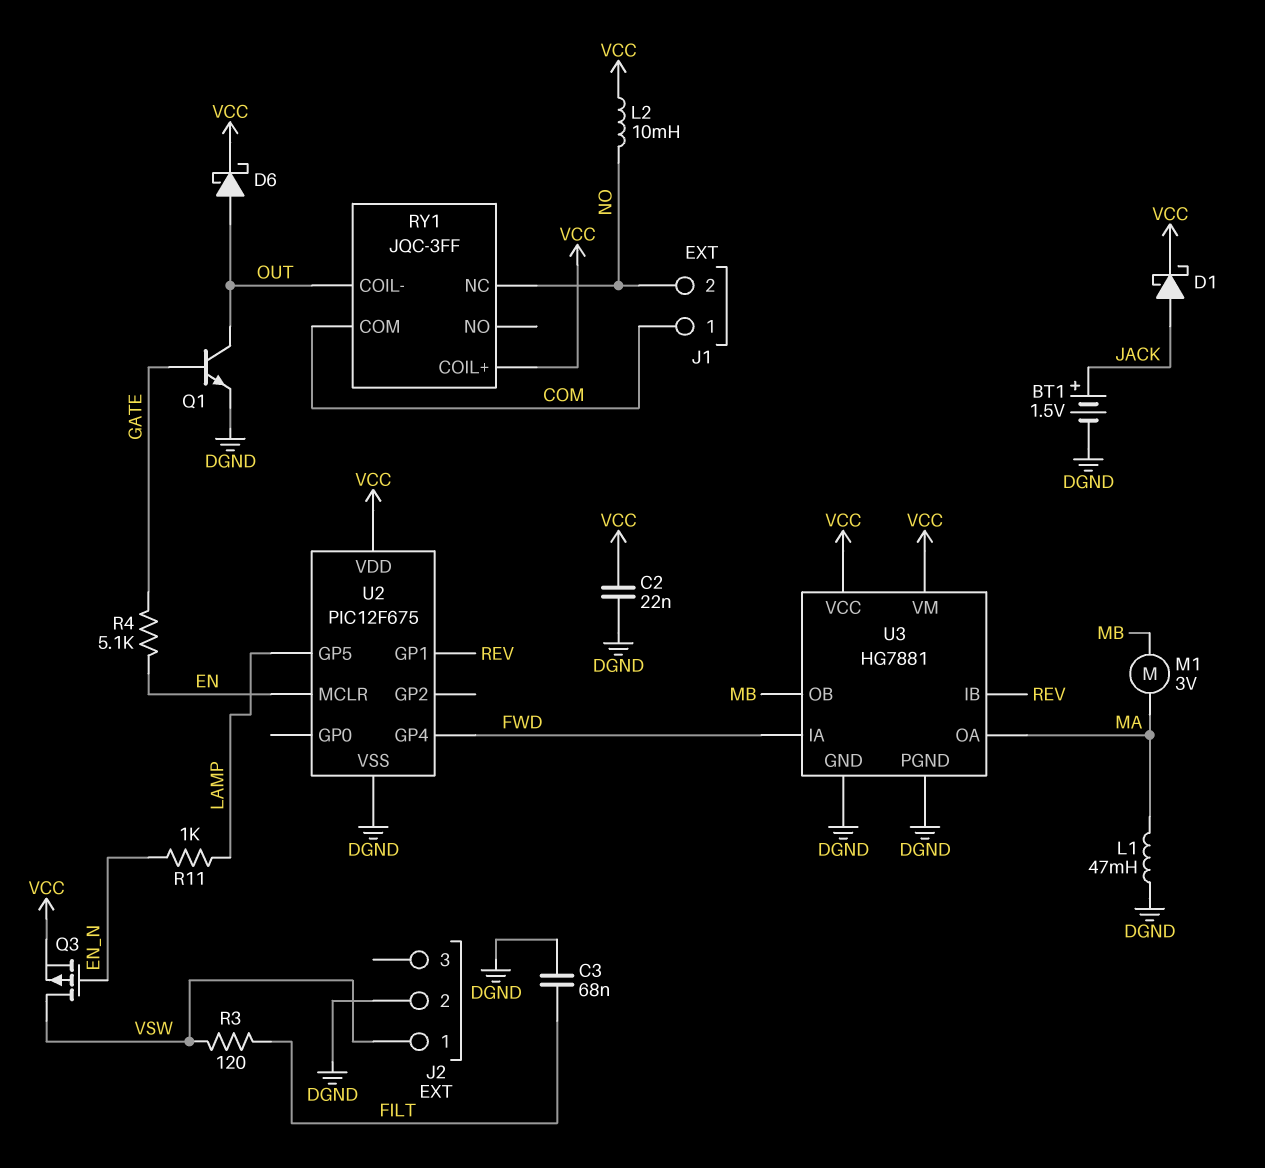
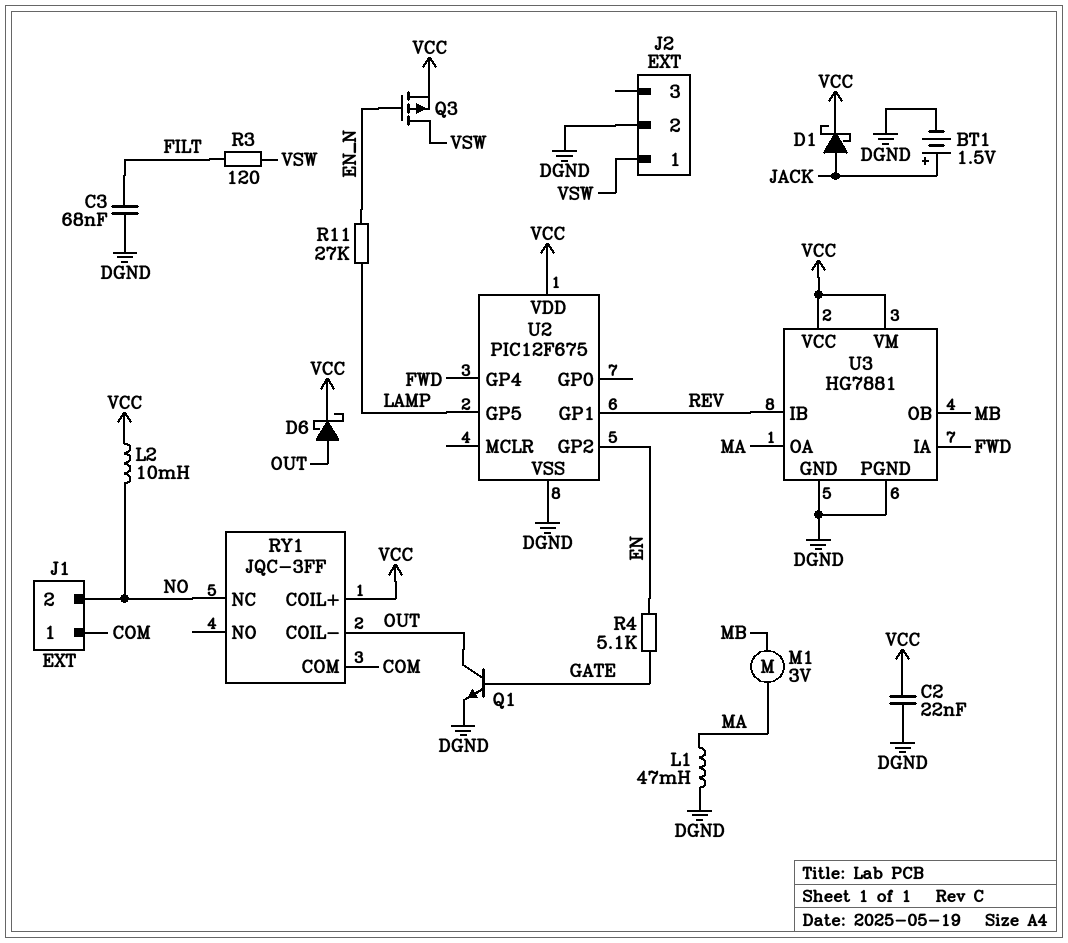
R11: 1k (EN_N, LAMP) -> 27k (EN_N, LAMP)
U2 pin GP2: none -> EN
U2 pin MCLR: EN -> none

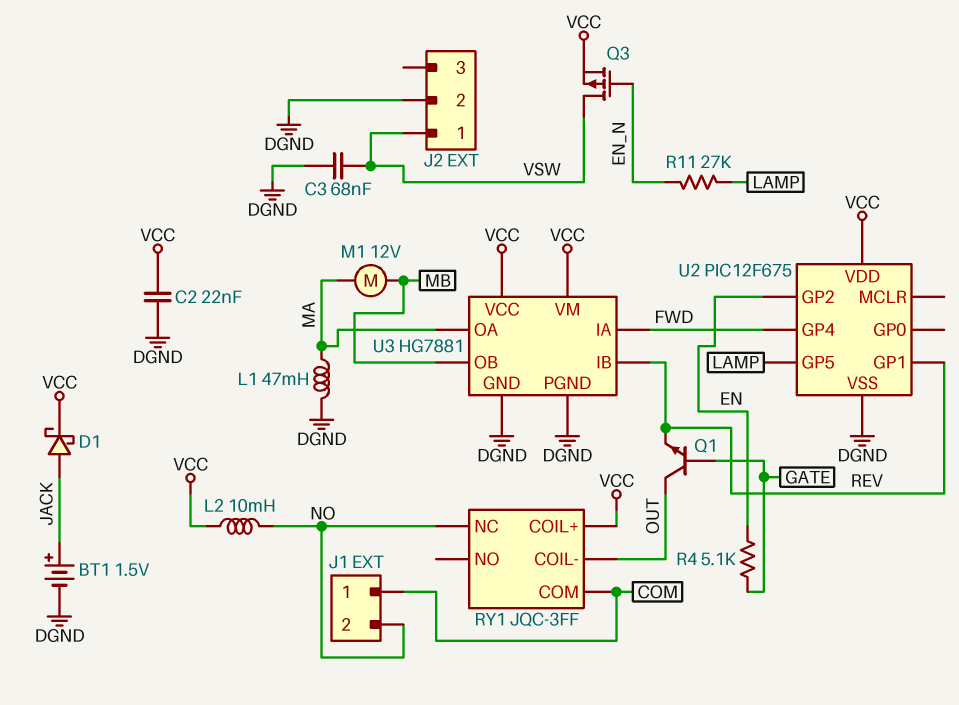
C3: 68nF (DGND, FILT) -> 68nF (DGND, VSW)
D6: schottky (A OUT, K VCC) -> none
M1: motor 3V (MA, MB) -> motor 12V (MA, MB)
Q1: NPN (B GATE, C OUT, E DGND) -> NPN (B GATE, C OUT, E REV)
R3: 120 (FILT, VSW) -> none

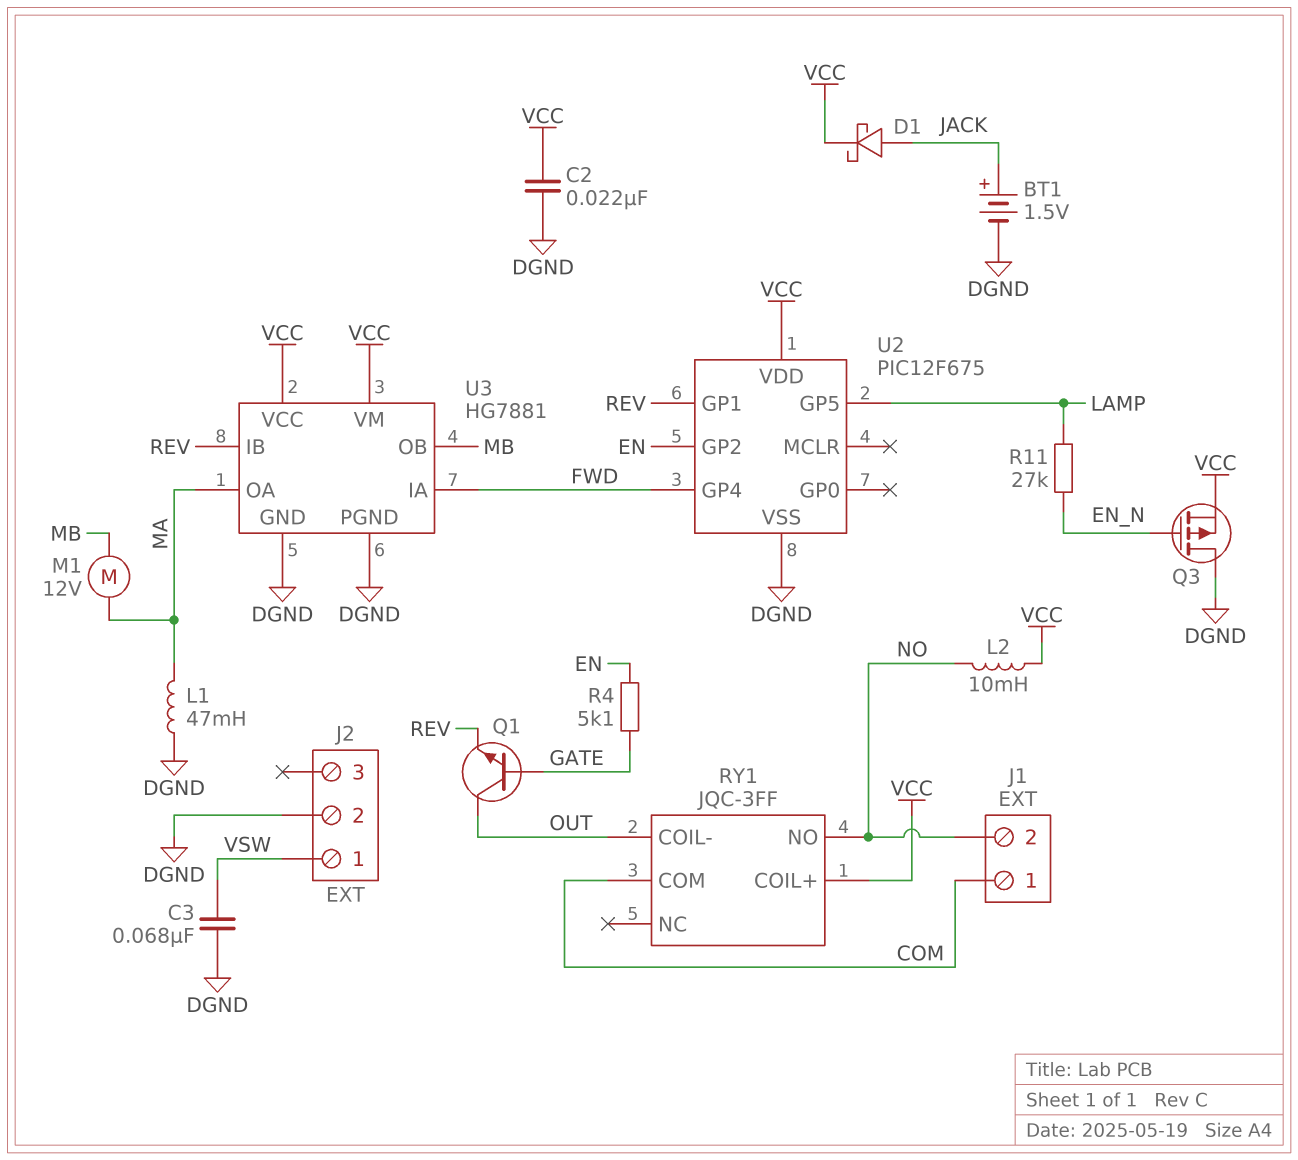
Q3: PMOS (G EN_N, D VSW, S VCC) -> PMOS (G EN_N, D DGND, S VCC)
RY1 pin NC: NO -> none
RY1 pin NO: none -> NO

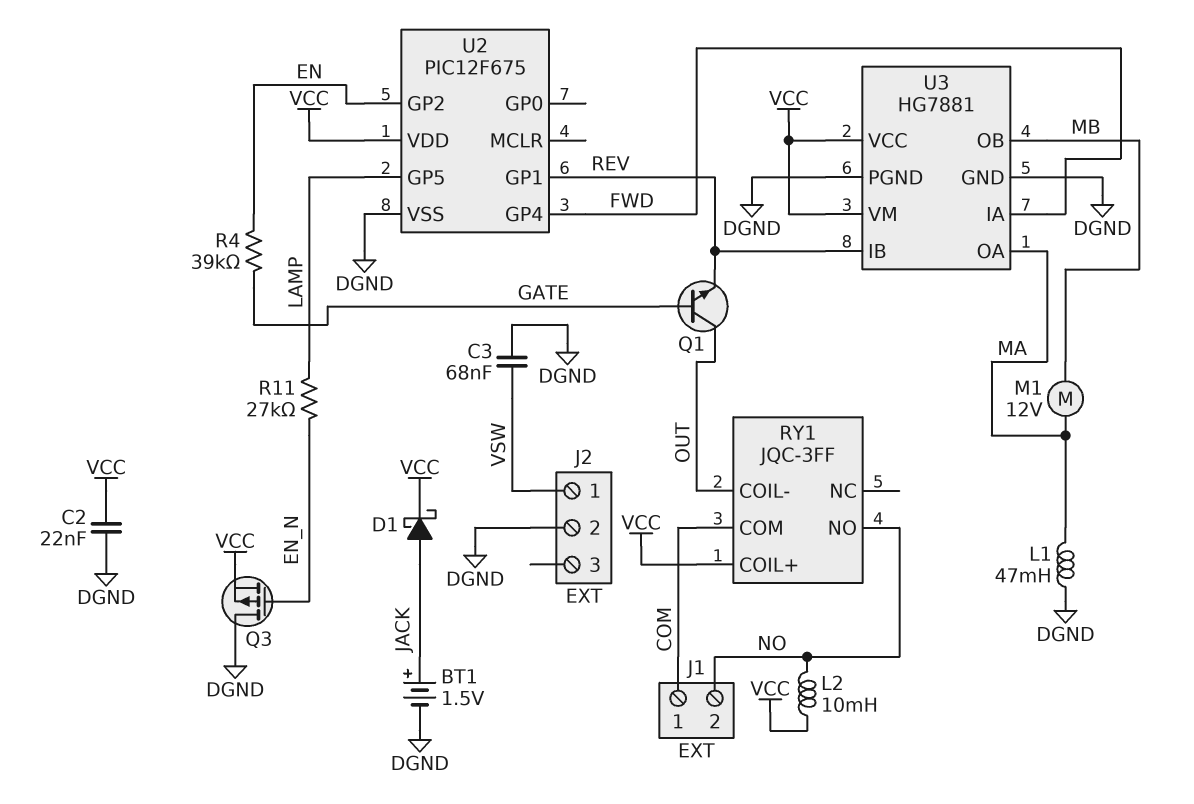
R4: 5.1k (EN, GATE) -> 39k (EN, GATE)

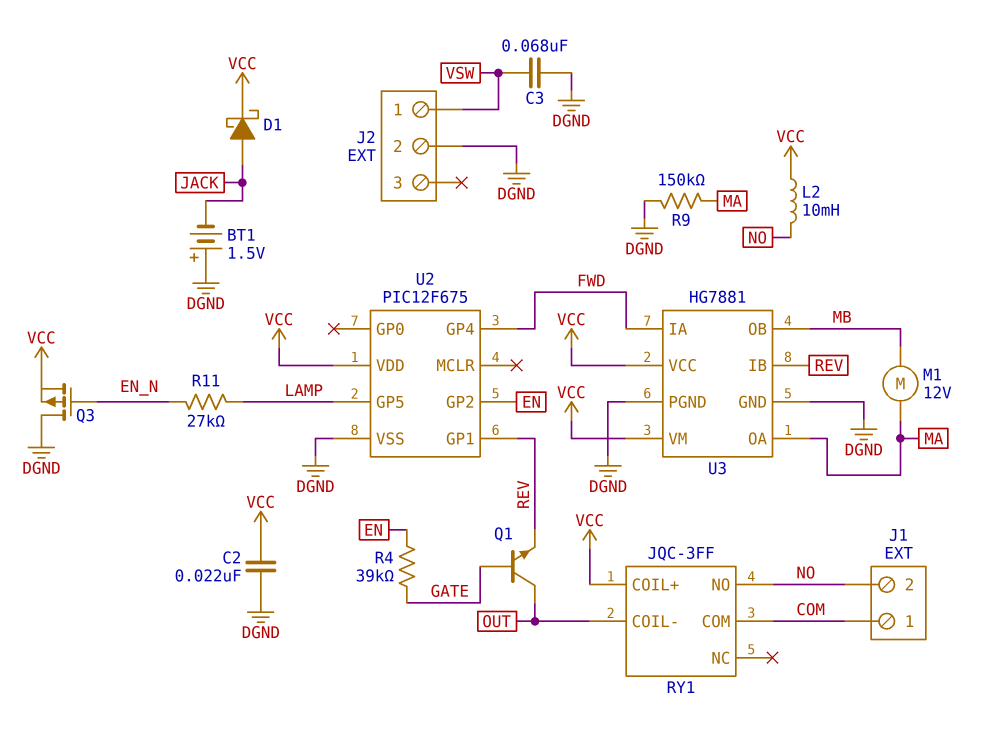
BT1: 1.5V (plus JACK, minus DGND) -> 1.5V (plus DGND, minus JACK)
L1: 47mH (DGND, MA) -> none
R9: none -> 150k (DGND, MA)

